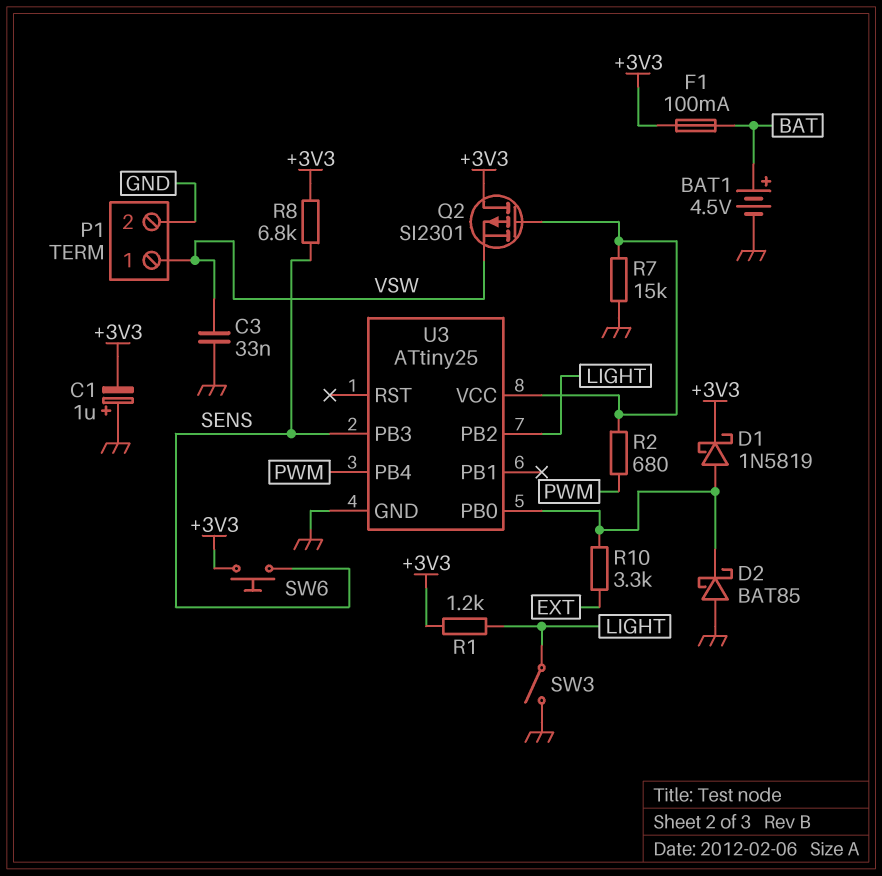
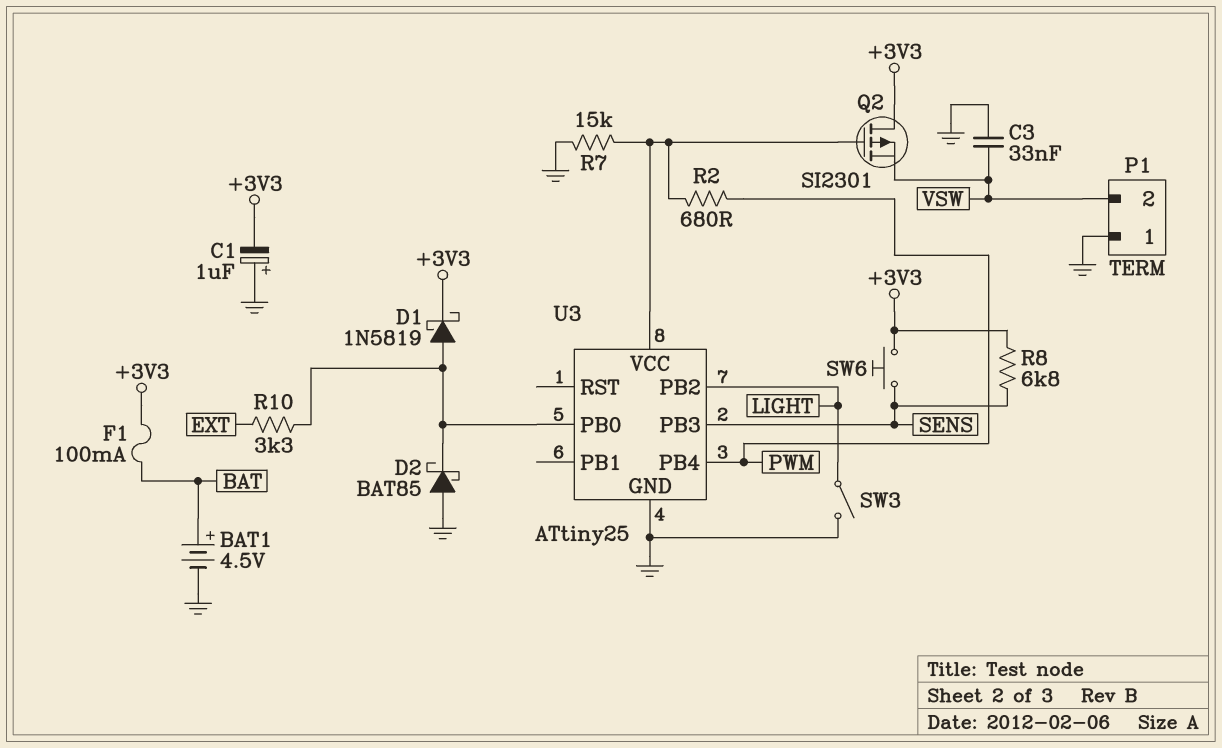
P1 pin 1: VSW -> GND
P1 pin 2: GND -> VSW
R1: 1.2k (+3V3, LIGHT) -> none

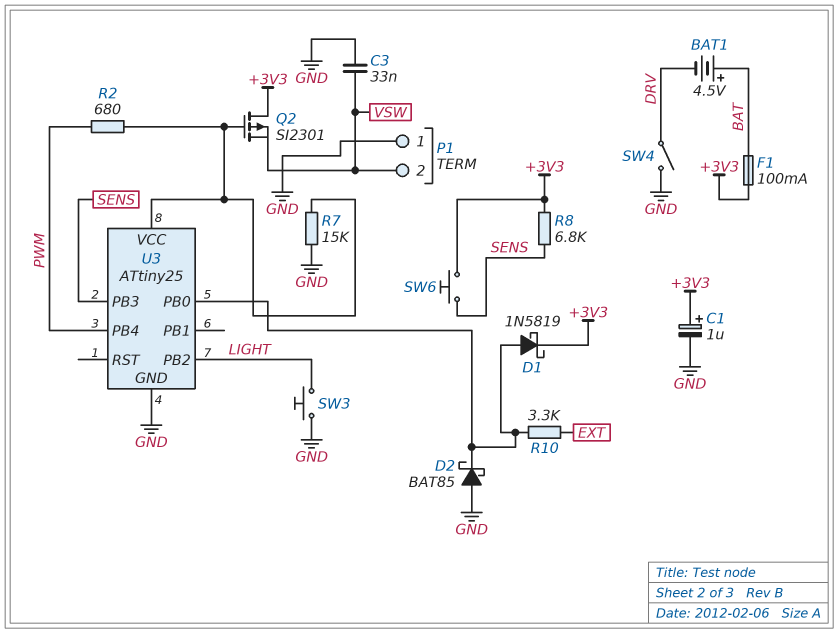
BAT1: 4.5V (plus BAT, minus GND) -> 4.5V (plus BAT, minus DRV)
C1: 1uF (plus GND, minus +3V3) -> 1uF (plus +3V3, minus GND)
SW3: switch (GND, LIGHT) -> button (GND, LIGHT)
SW4: none -> switch (DRV, GND)

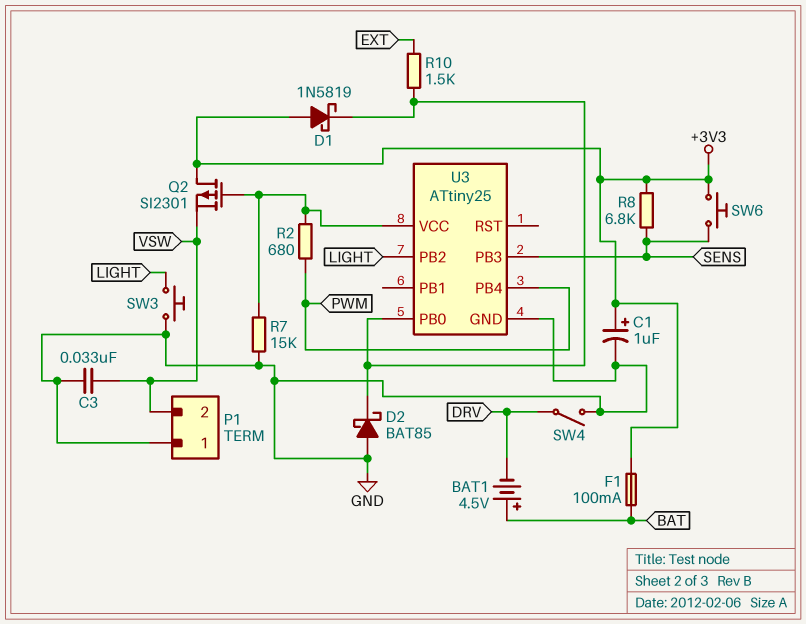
D1: schottky 1N5819 (A U3/PB0, K +3V3) -> schottky 1N5819 (A +3V3, K U3/PB0)
R10: 3.3k (EXT, U3/PB0) -> 1.5k (EXT, U3/PB0)

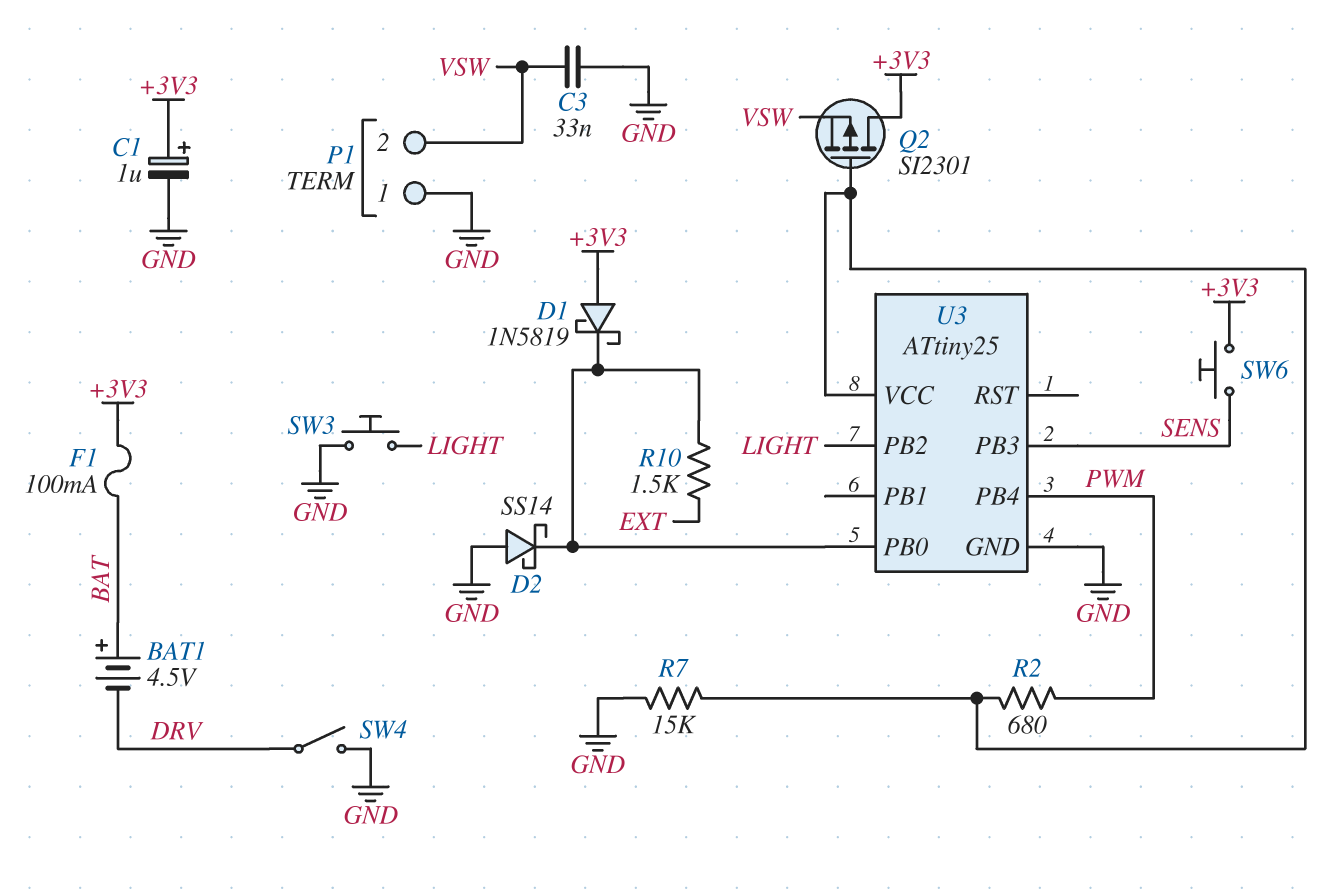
D2: schottky BAT85 (A GND, K U3/PB0) -> schottky SS14 (A GND, K U3/PB0)
R8: 6.8k (+3V3, SENS) -> none

